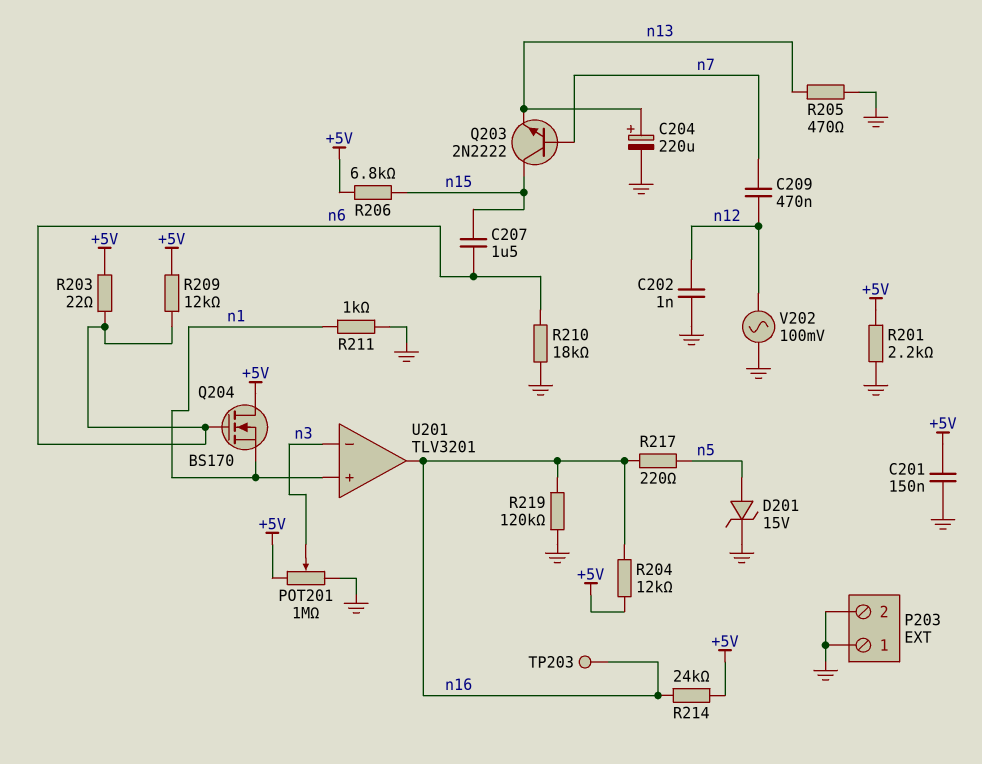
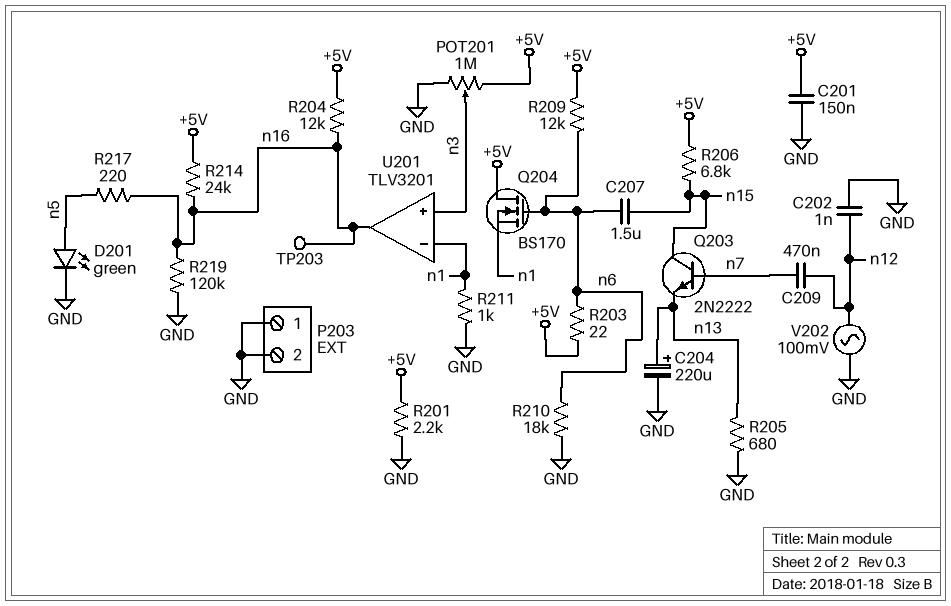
D201: zener 15V (A n5, K GND) -> LED green (A n5, K GND)
R205: 470 (GND, n13) -> 680 (GND, n13)
U201 pin in+: n1 -> n3
U201 pin in-: n3 -> n1

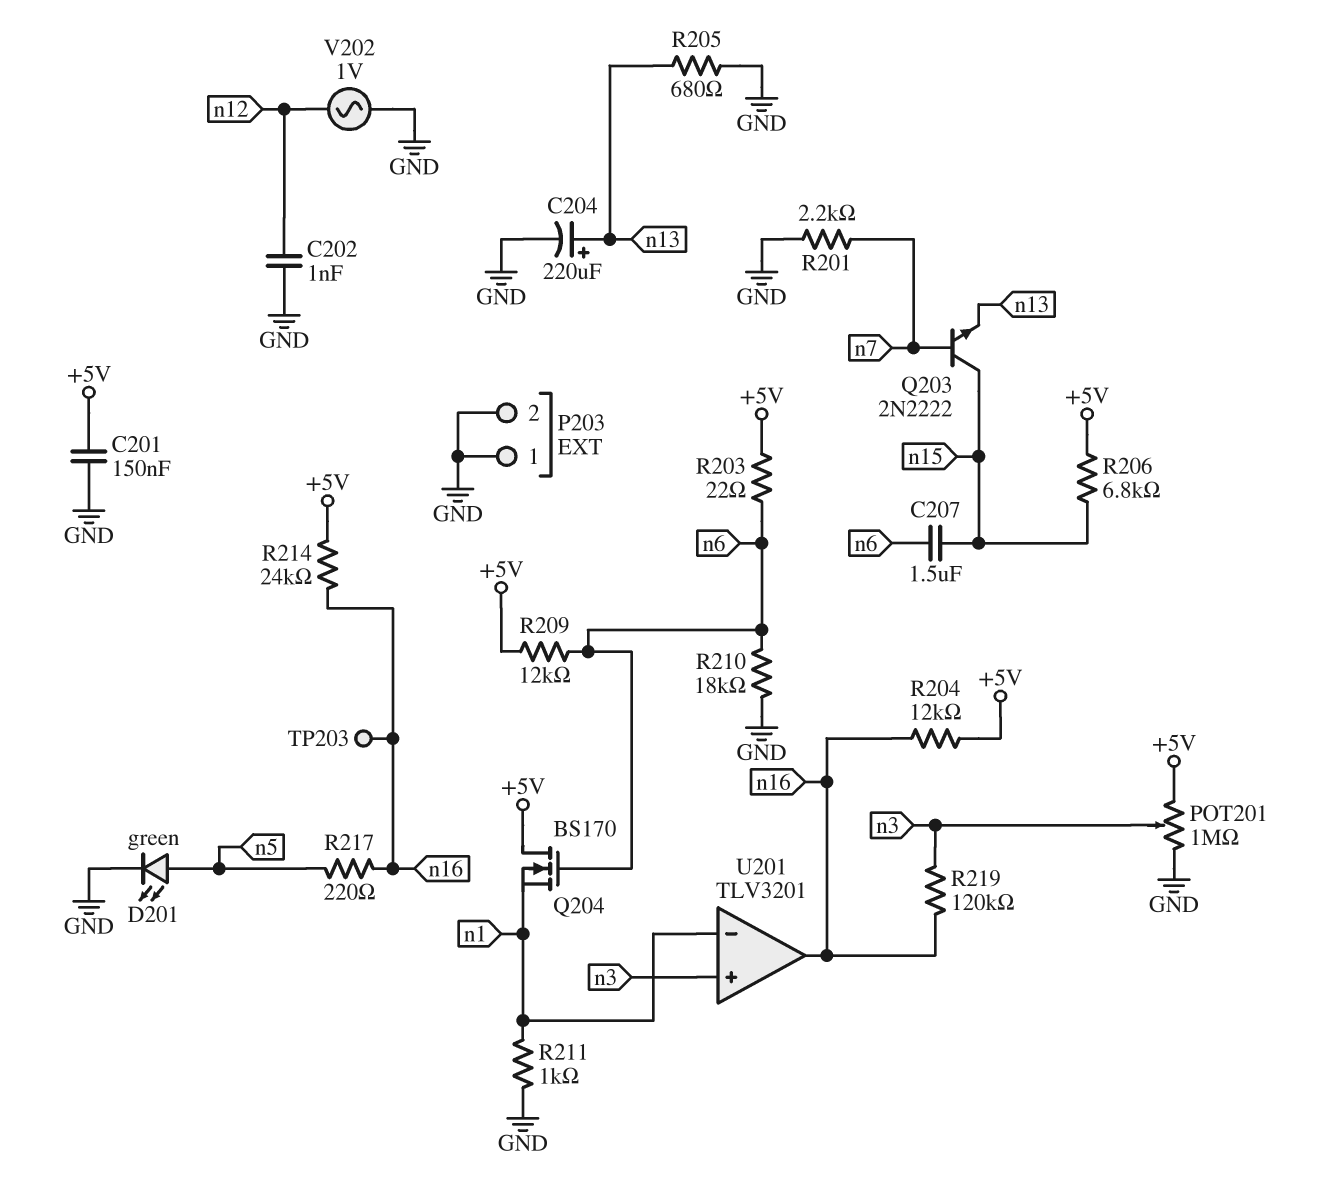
C209: 470nF (n7, n12) -> none
R201: 2.2k (+5V, GND) -> 2.2k (GND, n7)
R219: 120k (GND, n16) -> 120k (n3, n16)
V202: AC 100mV (GND, n12) -> AC 1V (GND, n12)

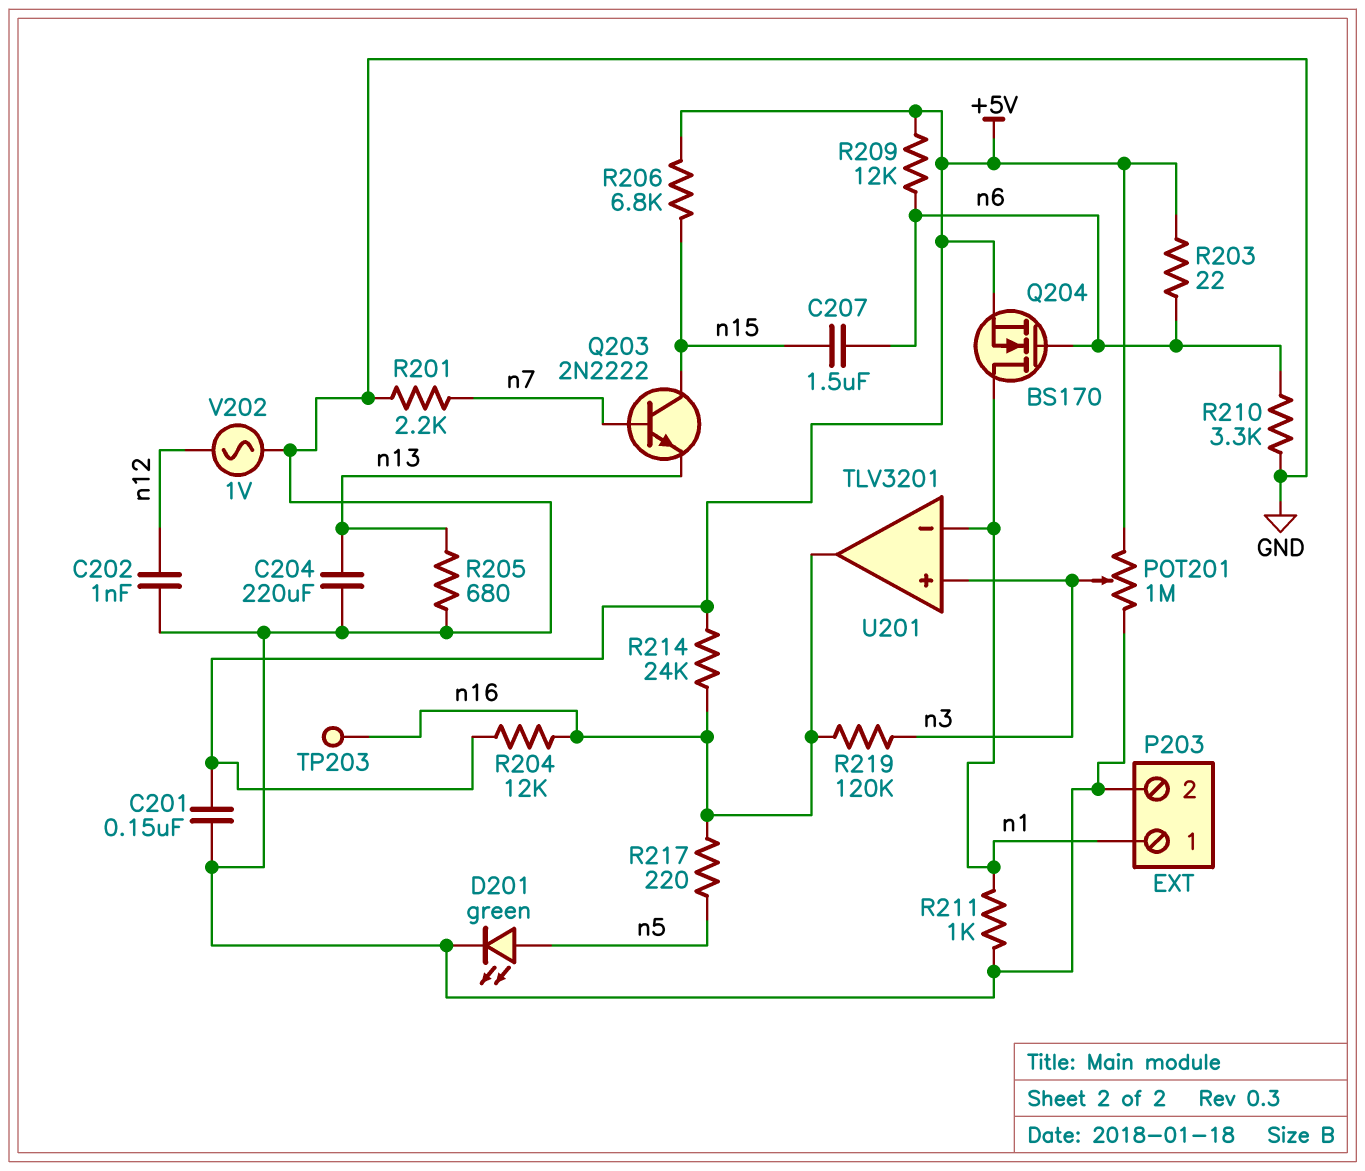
C204: 220uF (plus n13, minus GND) -> 220uF (GND, n13)
P203 pin 1: GND -> n1
Q204: NMOS BS170 (G n6, D +5V, S n1) -> NMOS BS170 (G n6, D n1, S +5V)
R210: 18k (GND, n6) -> 3.3k (GND, n6)

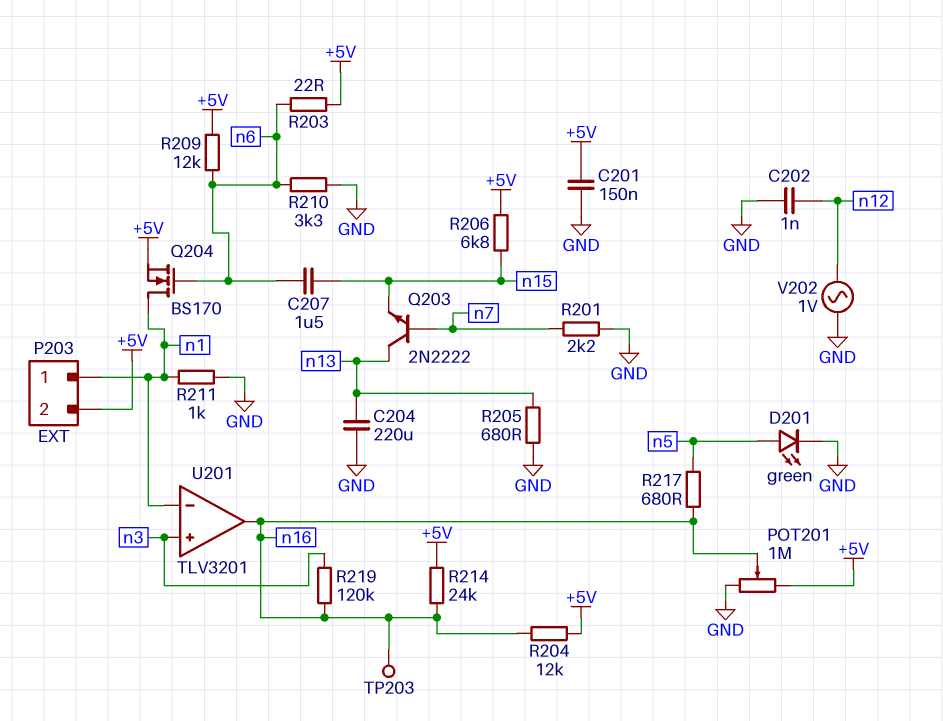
P203 pin 2: GND -> +5V
POT201: 1M (+5V, GND, wiper n3) -> 1M (+5V, GND, wiper n16)
Q203: NPN 2N2222 (B n7, C n15, E n13) -> NPN 2N2222 (B n7, C n13, E n15)
R217: 220 (n5, n16) -> 680 (n5, n16)

